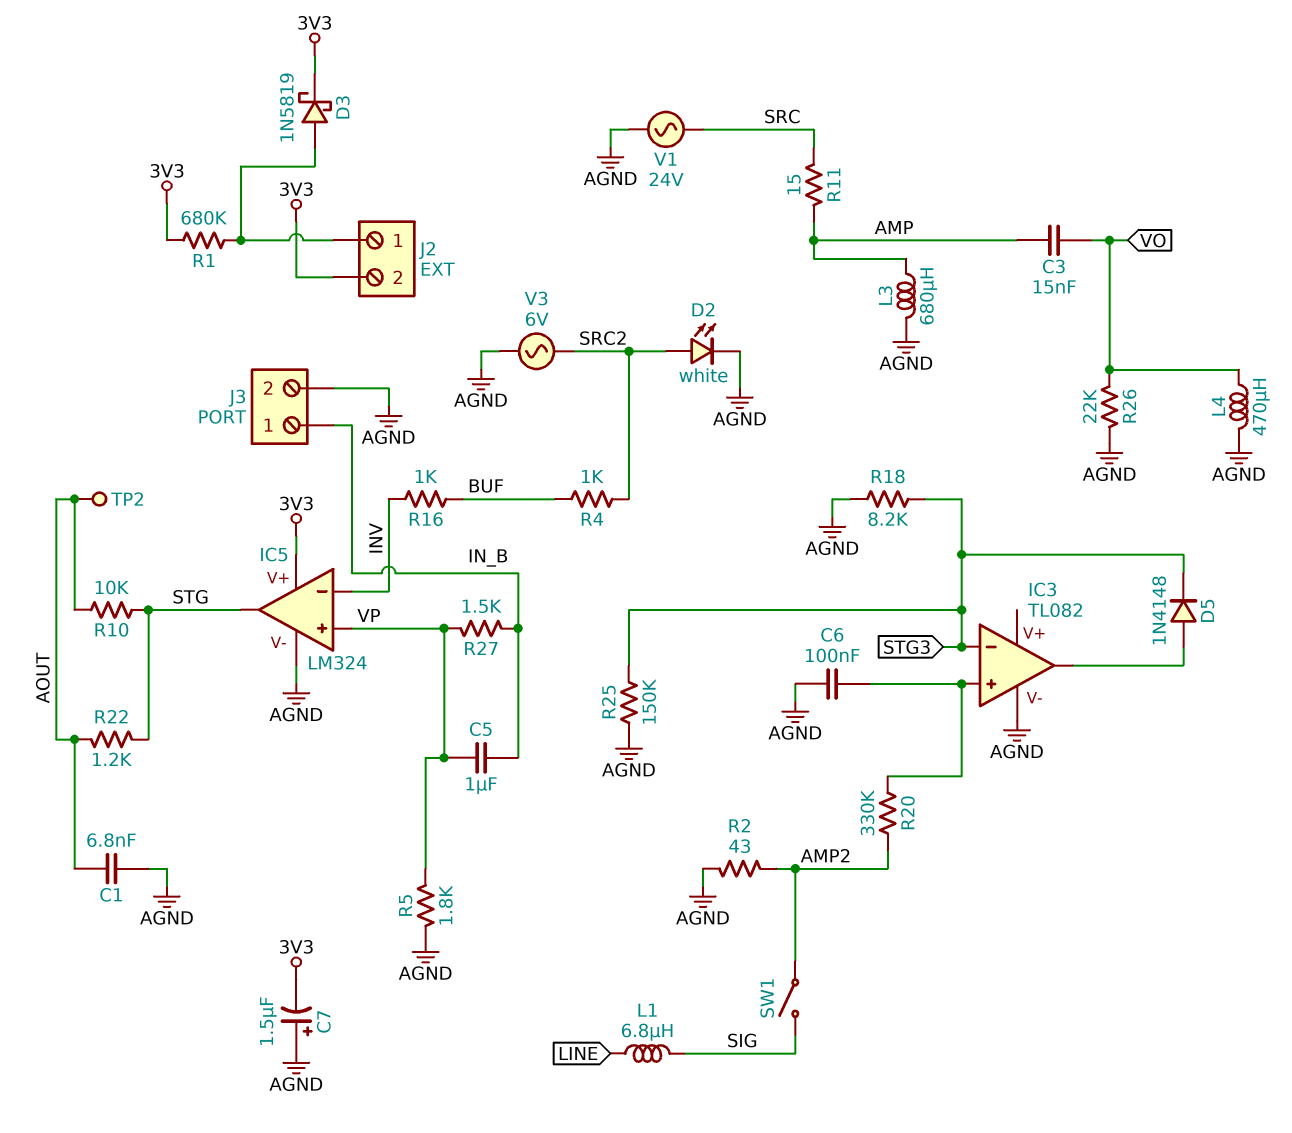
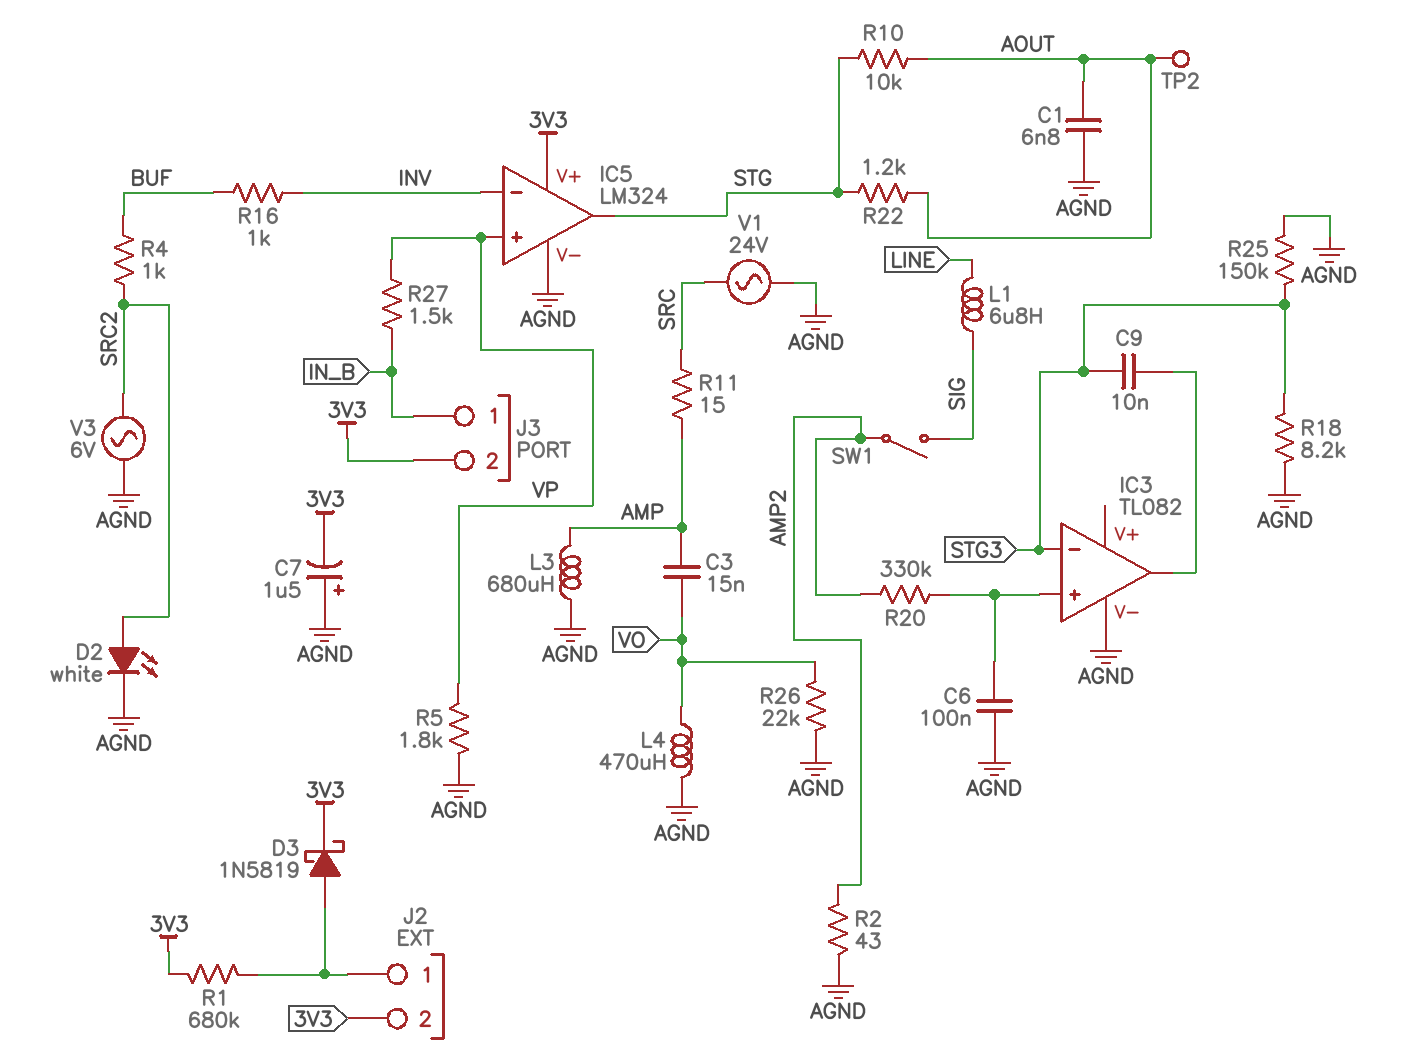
C5: 1uF (IN_B, VP) -> none
C9: none -> 10nF (IC3/out, STG3)
D5: diode 1N4148 (A IC3/out, K STG3) -> none
J3 pin 2: AGND -> 3V3

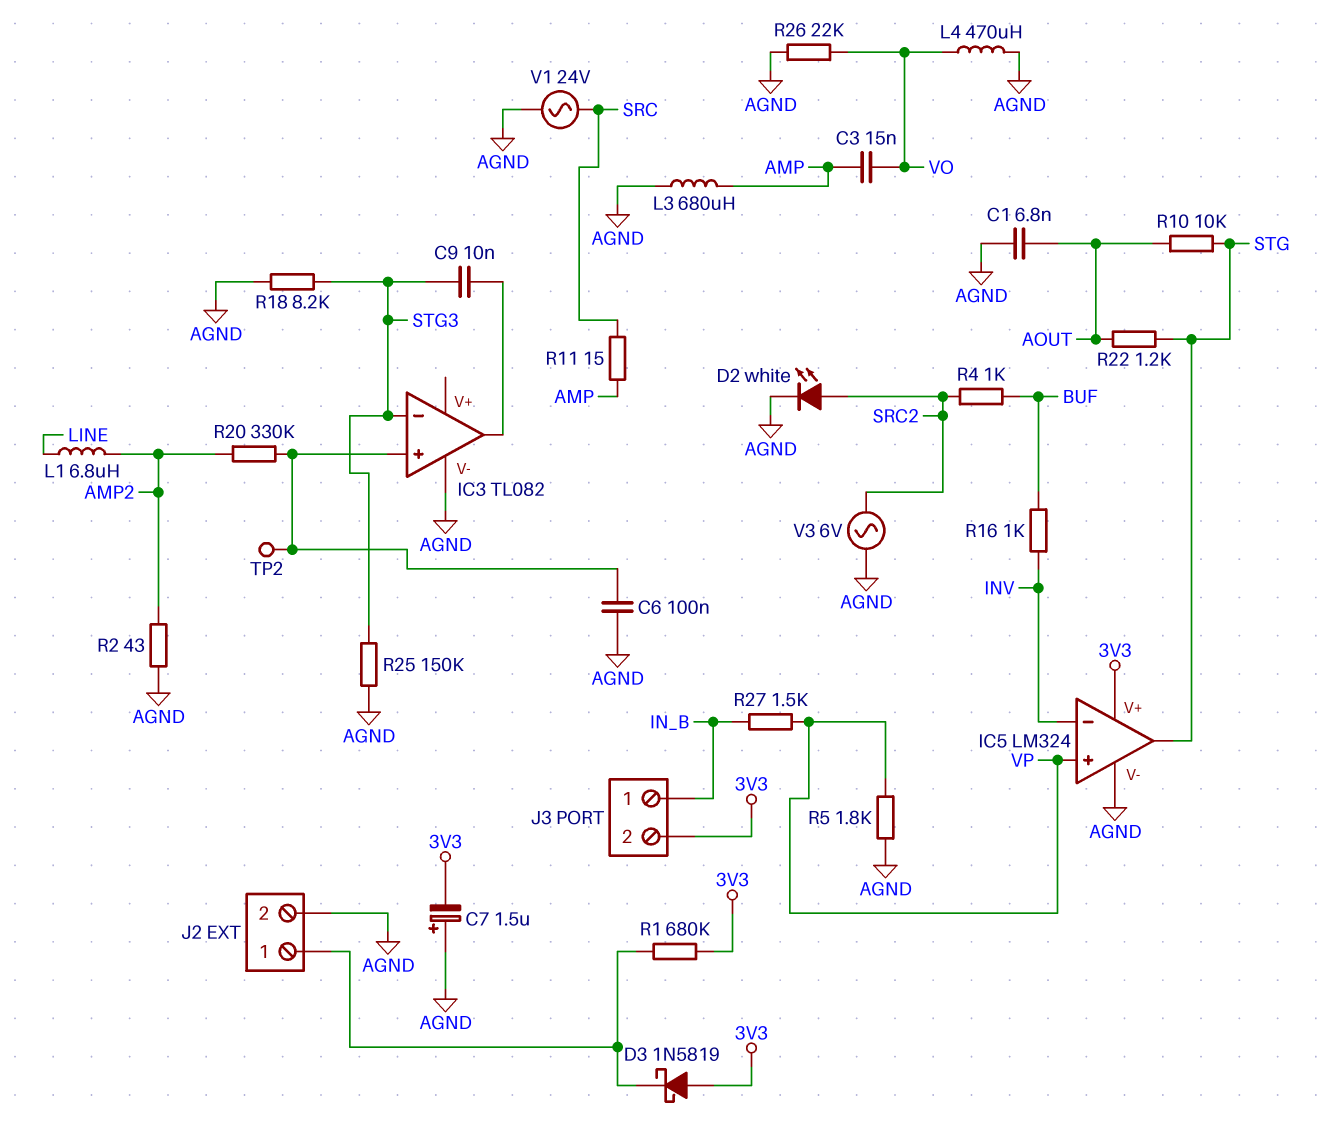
D3: schottky 1N5819 (A J2/1, K 3V3) -> schottky 1N5819 (A 3V3, K J2/1)
J2 pin 2: 3V3 -> AGND
L1: 6.8uH (LINE, SIG) -> 6.8uH (AMP2, LINE)
SW1: switch (AMP2, SIG) -> none
TP2: test point (AOUT) -> test point (IC3/in+)

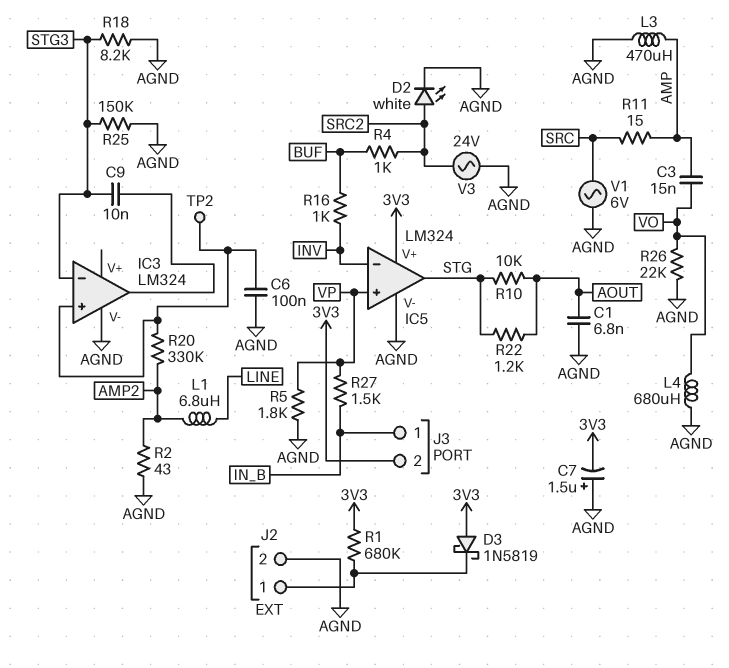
IC3: TL082 -> LM324
L3: 680uH (AGND, AMP) -> 470uH (AGND, AMP)
L4: 470uH (AGND, VO) -> 680uH (AGND, VO)
V1: AC 24V (AGND, SRC) -> AC 6V (AGND, SRC)
V3: AC 6V (AGND, SRC2) -> AC 24V (AGND, SRC2)

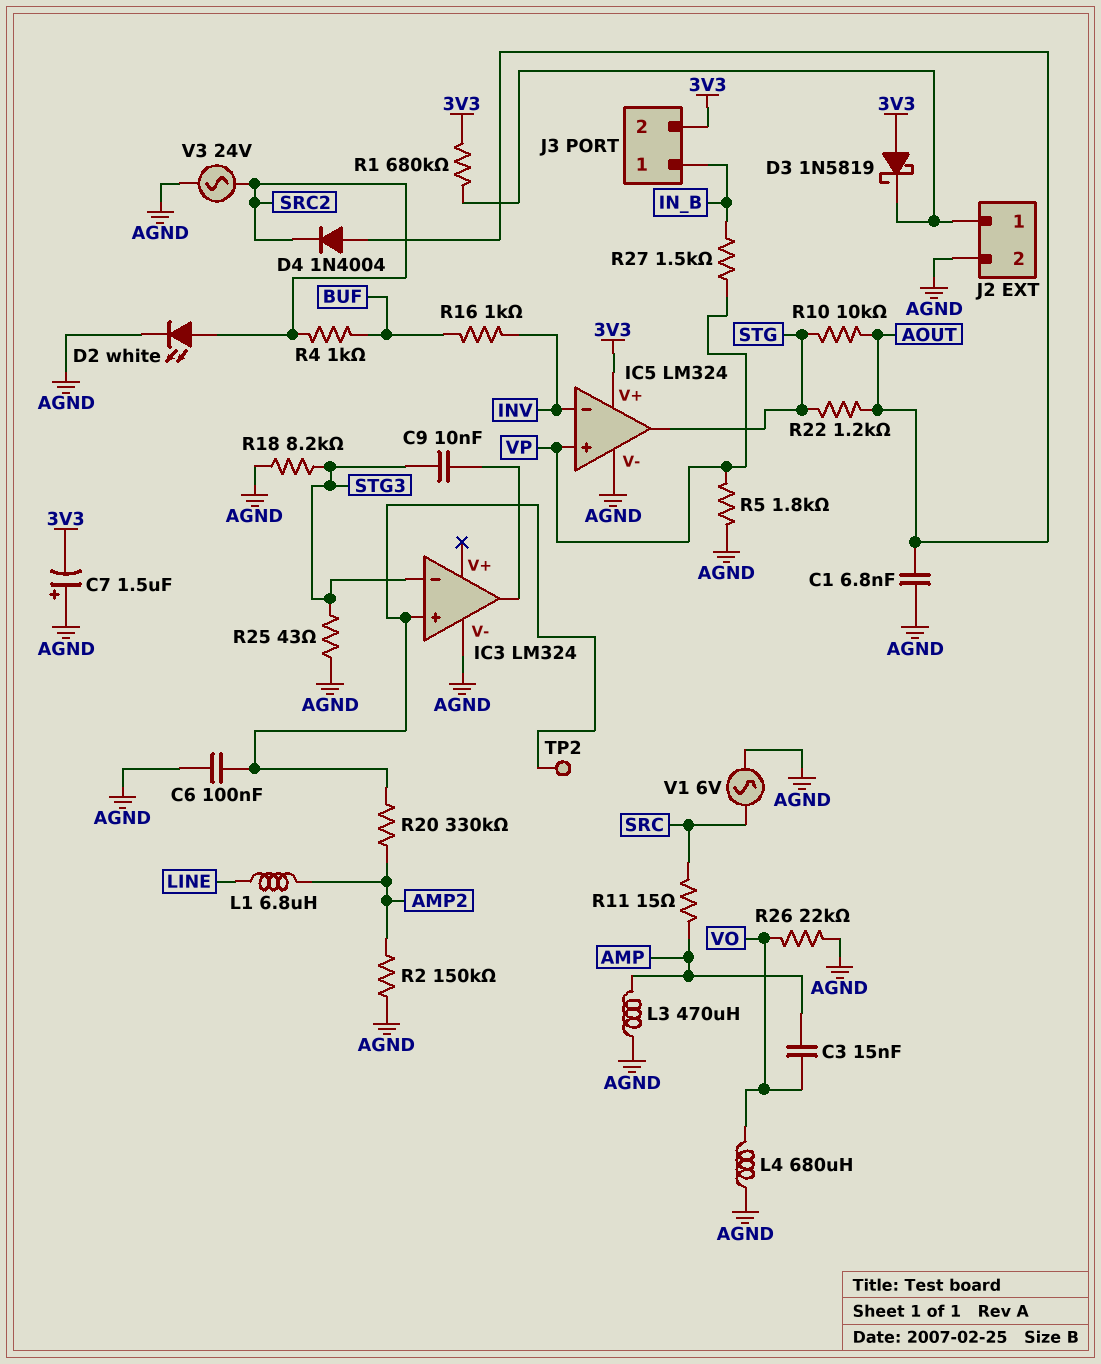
D4: none -> diode 1N4004 (A AOUT, K SRC2)
R2: 43 (AGND, AMP2) -> 150k (AGND, AMP2)
R25: 150k (AGND, STG3) -> 43 (AGND, STG3)

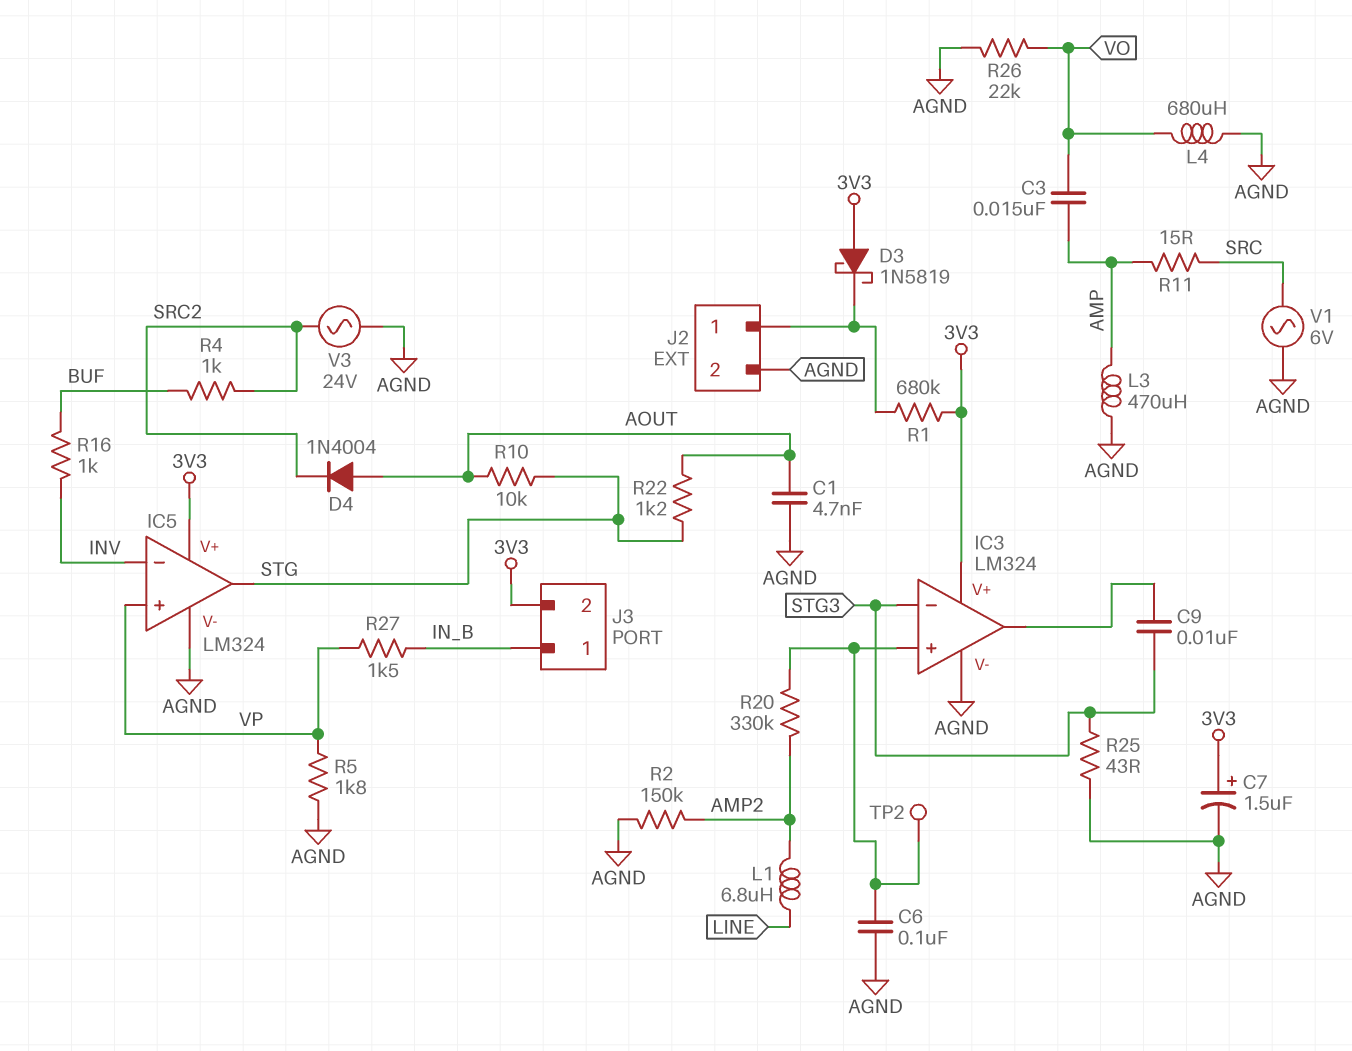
C1: 6.8nF (AGND, AOUT) -> 4.7nF (AGND, AOUT)
C7: 1.5uF (plus AGND, minus 3V3) -> 1.5uF (plus 3V3, minus AGND)
D2: LED white (A SRC2, K AGND) -> none
IC3 pin V+: none -> 3V3
R18: 8.2k (AGND, STG3) -> none

